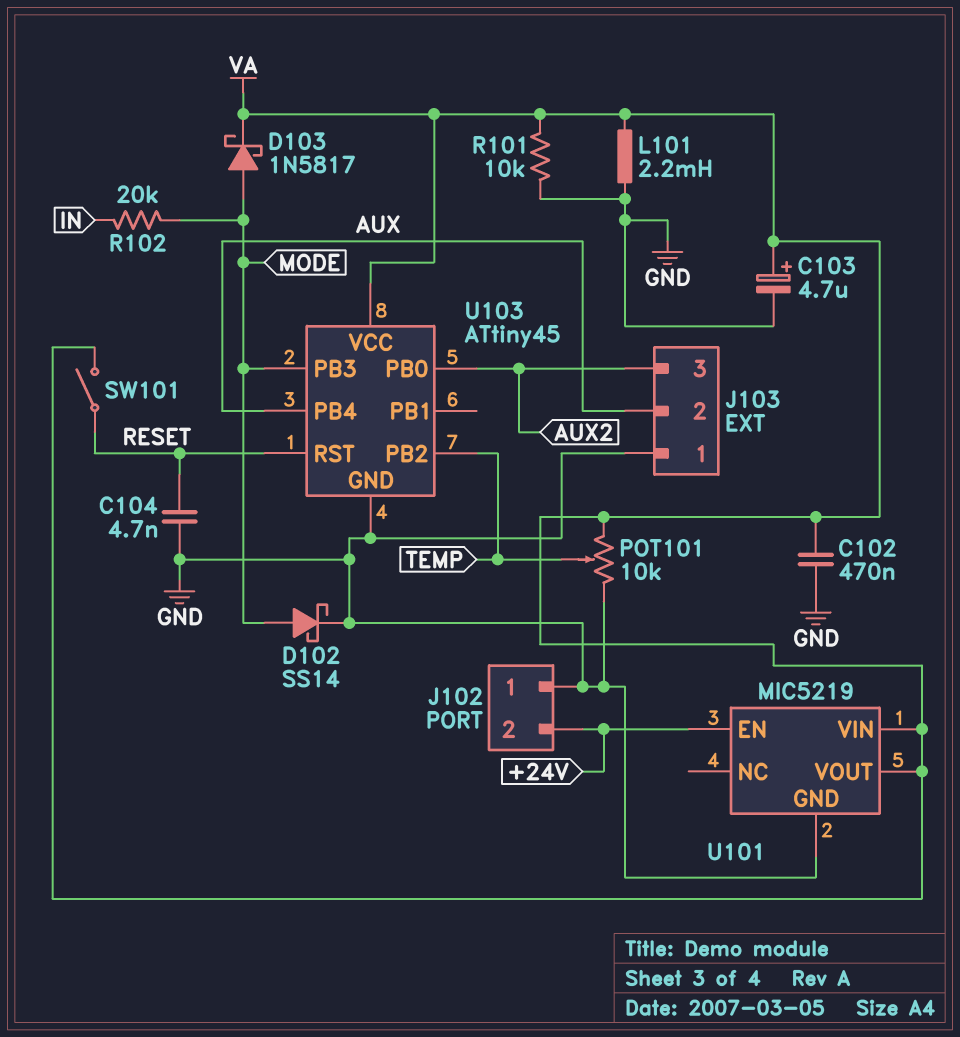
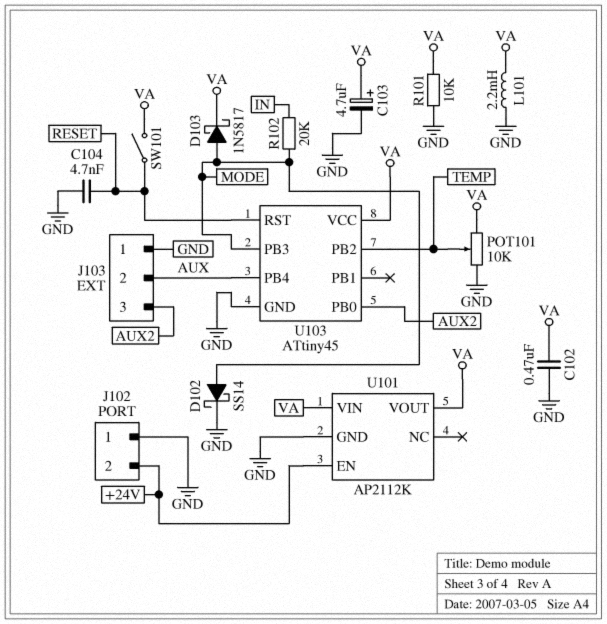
U101: MIC5219 -> AP2112K

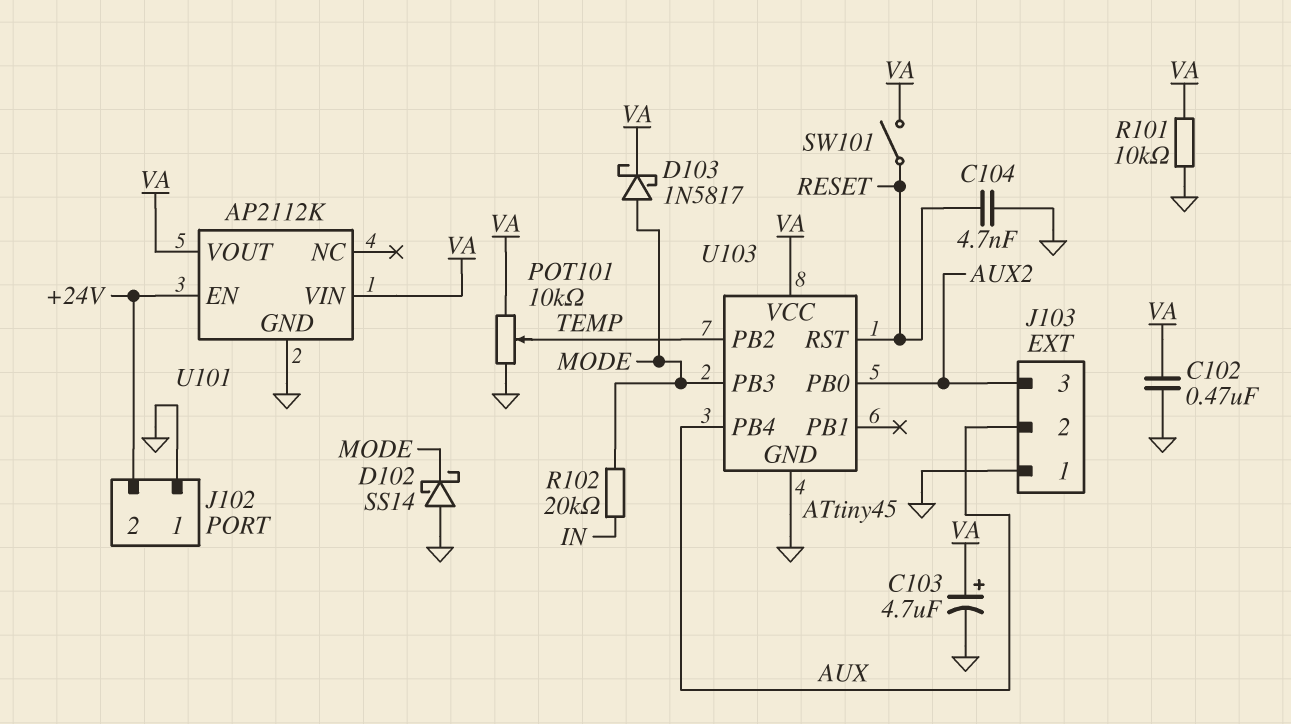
D102: schottky SS14 (A MODE, K GND) -> schottky SS14 (A GND, K MODE)
L101: 2.2mH (GND, VA) -> none

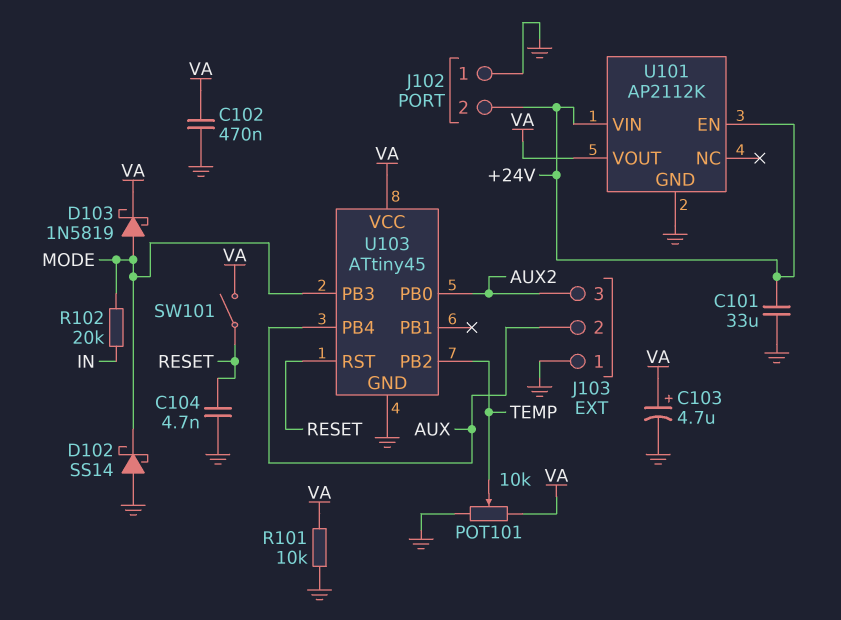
C101: none -> 33uF (+24V, GND)
D103: schottky 1N5817 (A MODE, K VA) -> schottky 1N5819 (A MODE, K VA)
U101 pin VIN: VA -> +24V

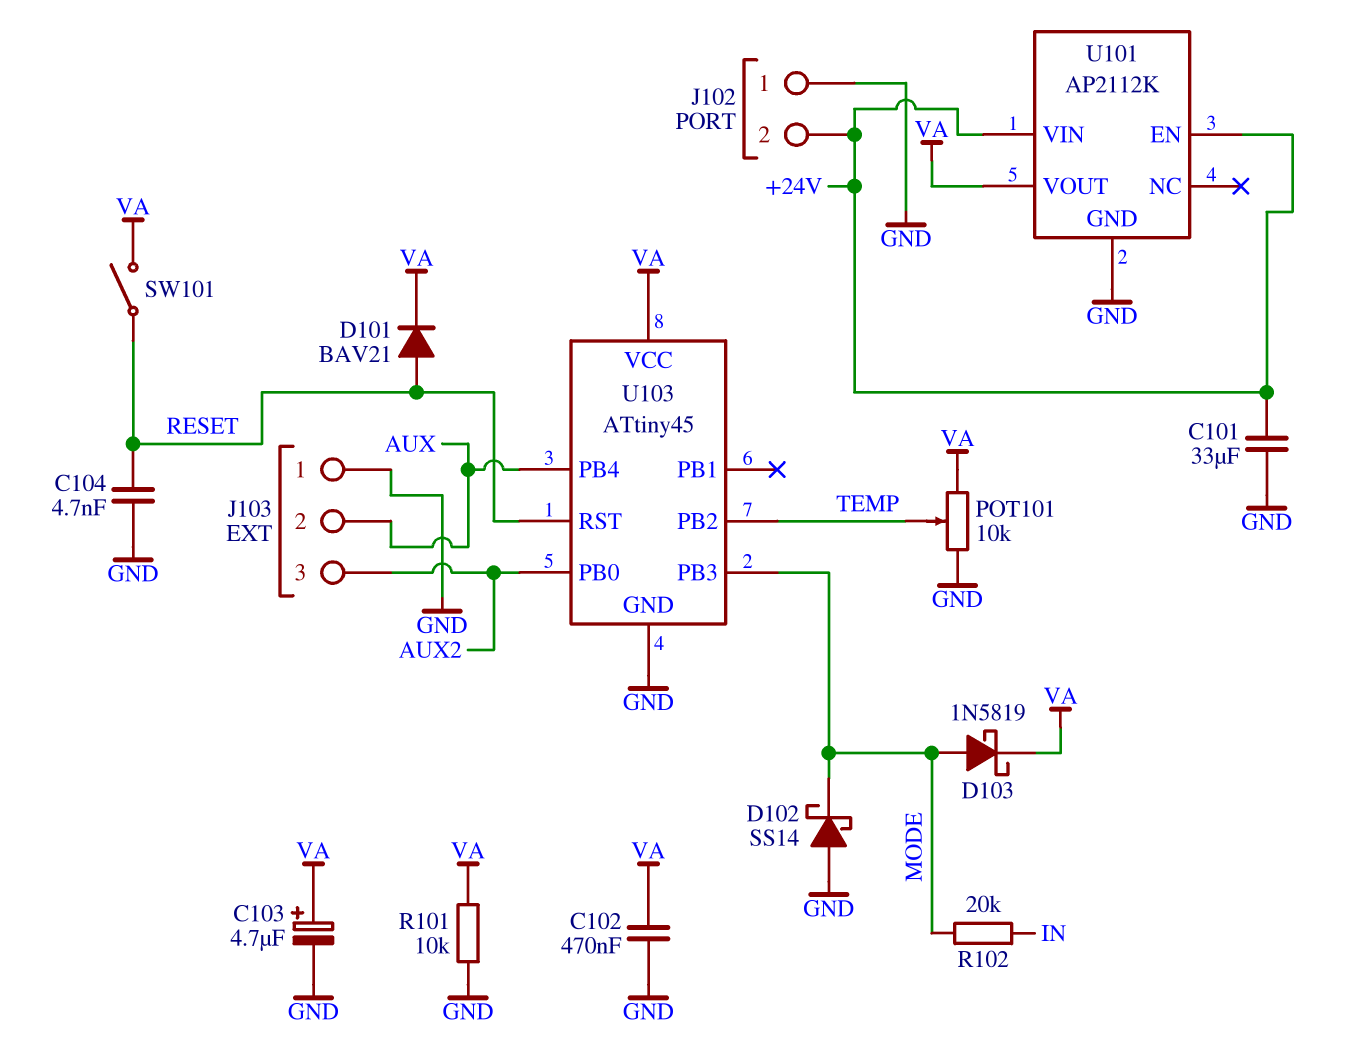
D101: none -> diode BAV21 (A RESET, K VA)

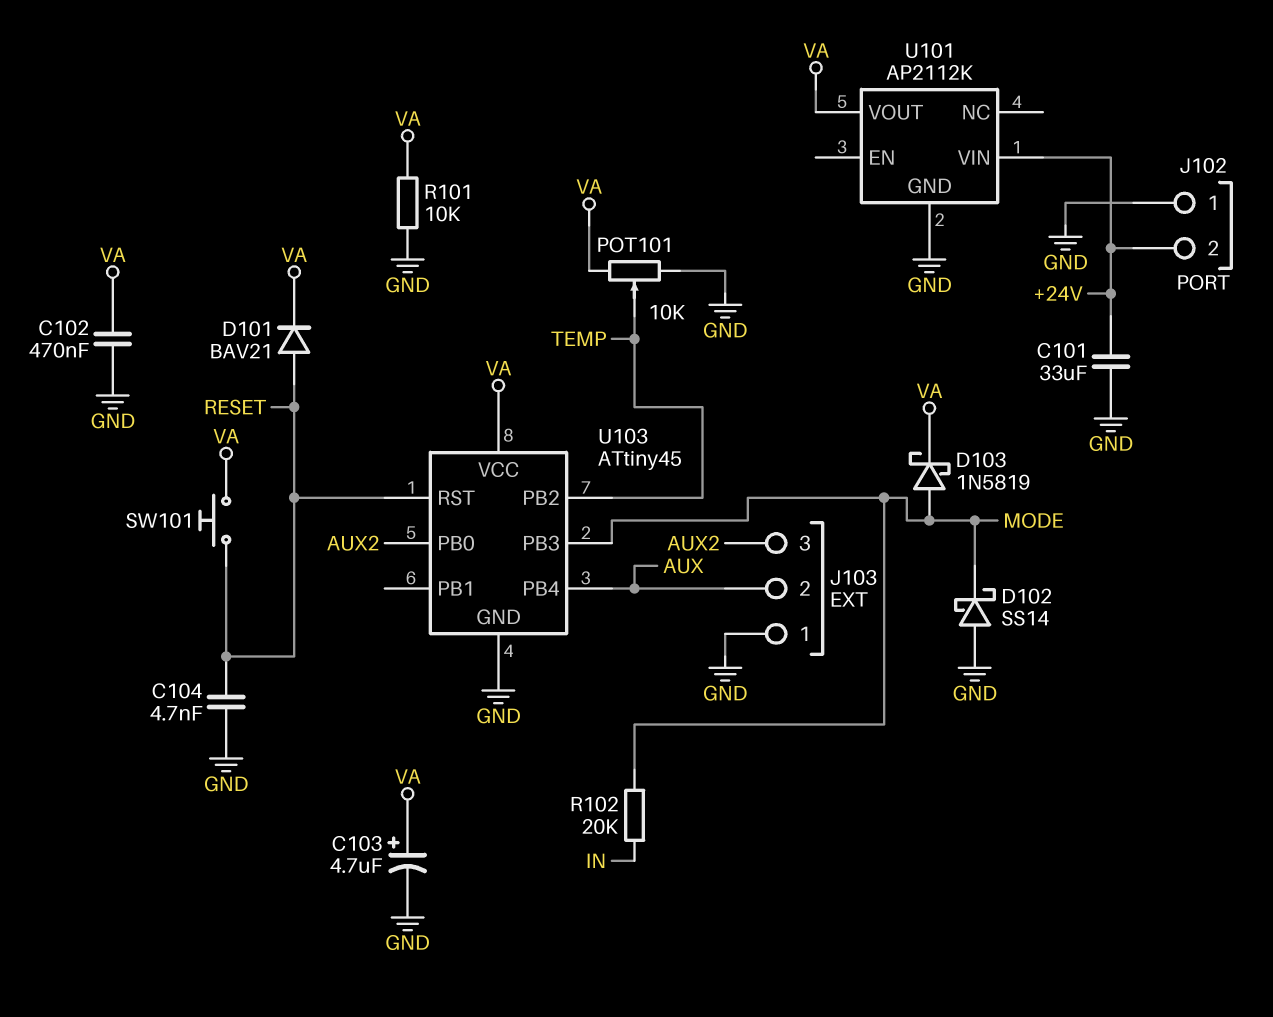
SW101: switch (RESET, VA) -> button (RESET, VA)
U101 pin EN: +24V -> none

